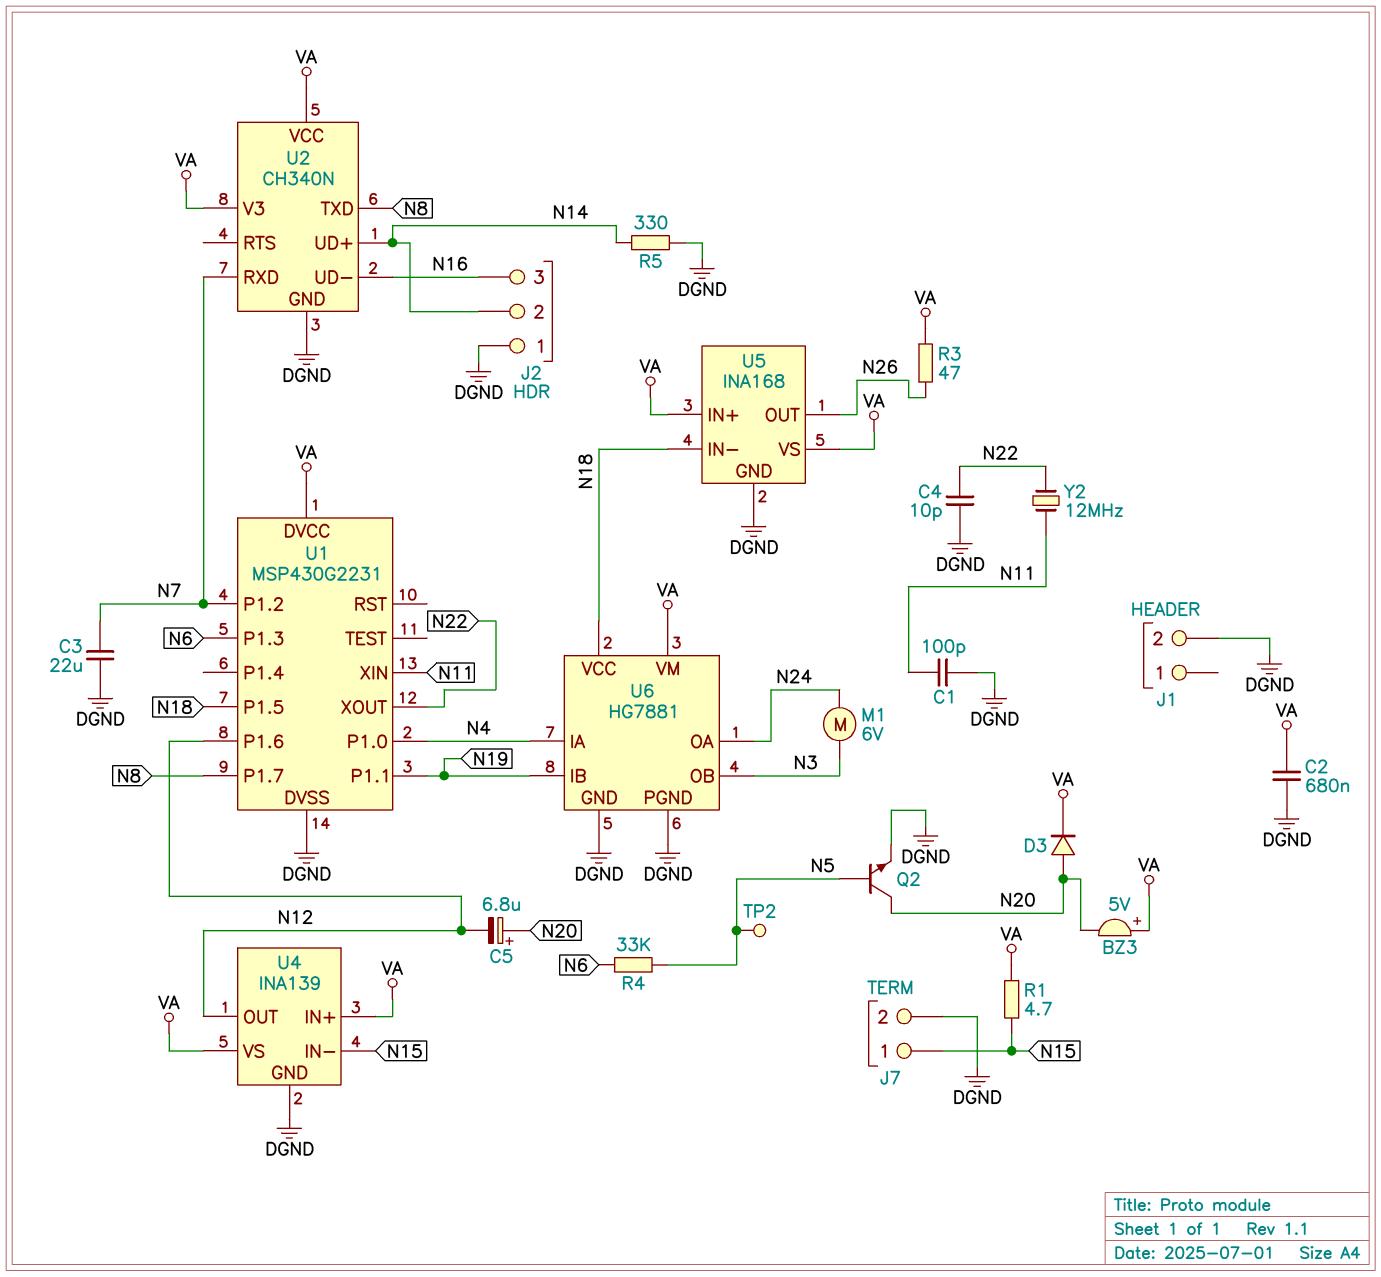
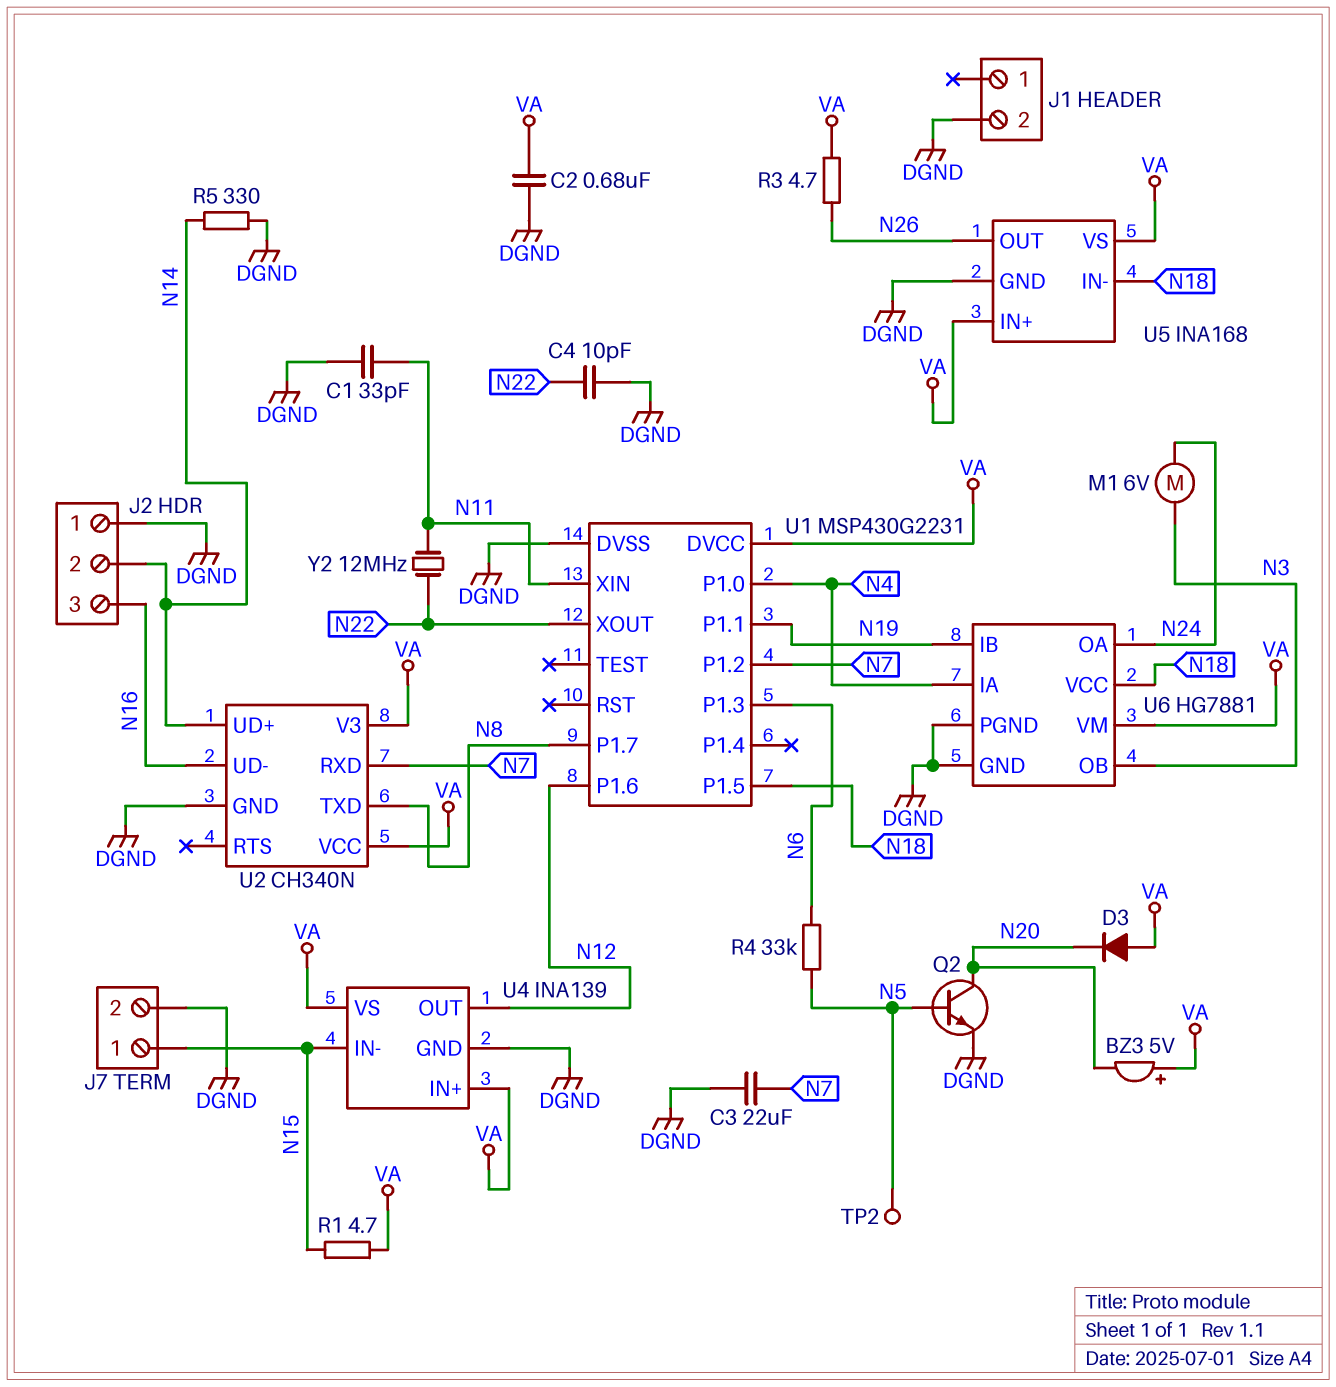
C1: 100pF (DGND, N11) -> 33pF (DGND, N11)
C5: 6.8uF (plus N20, minus N12) -> none
D3: diode (A N20, K VA) -> diode (A VA, K N20)
R3: 47 (N26, VA) -> 4.7 (N26, VA)

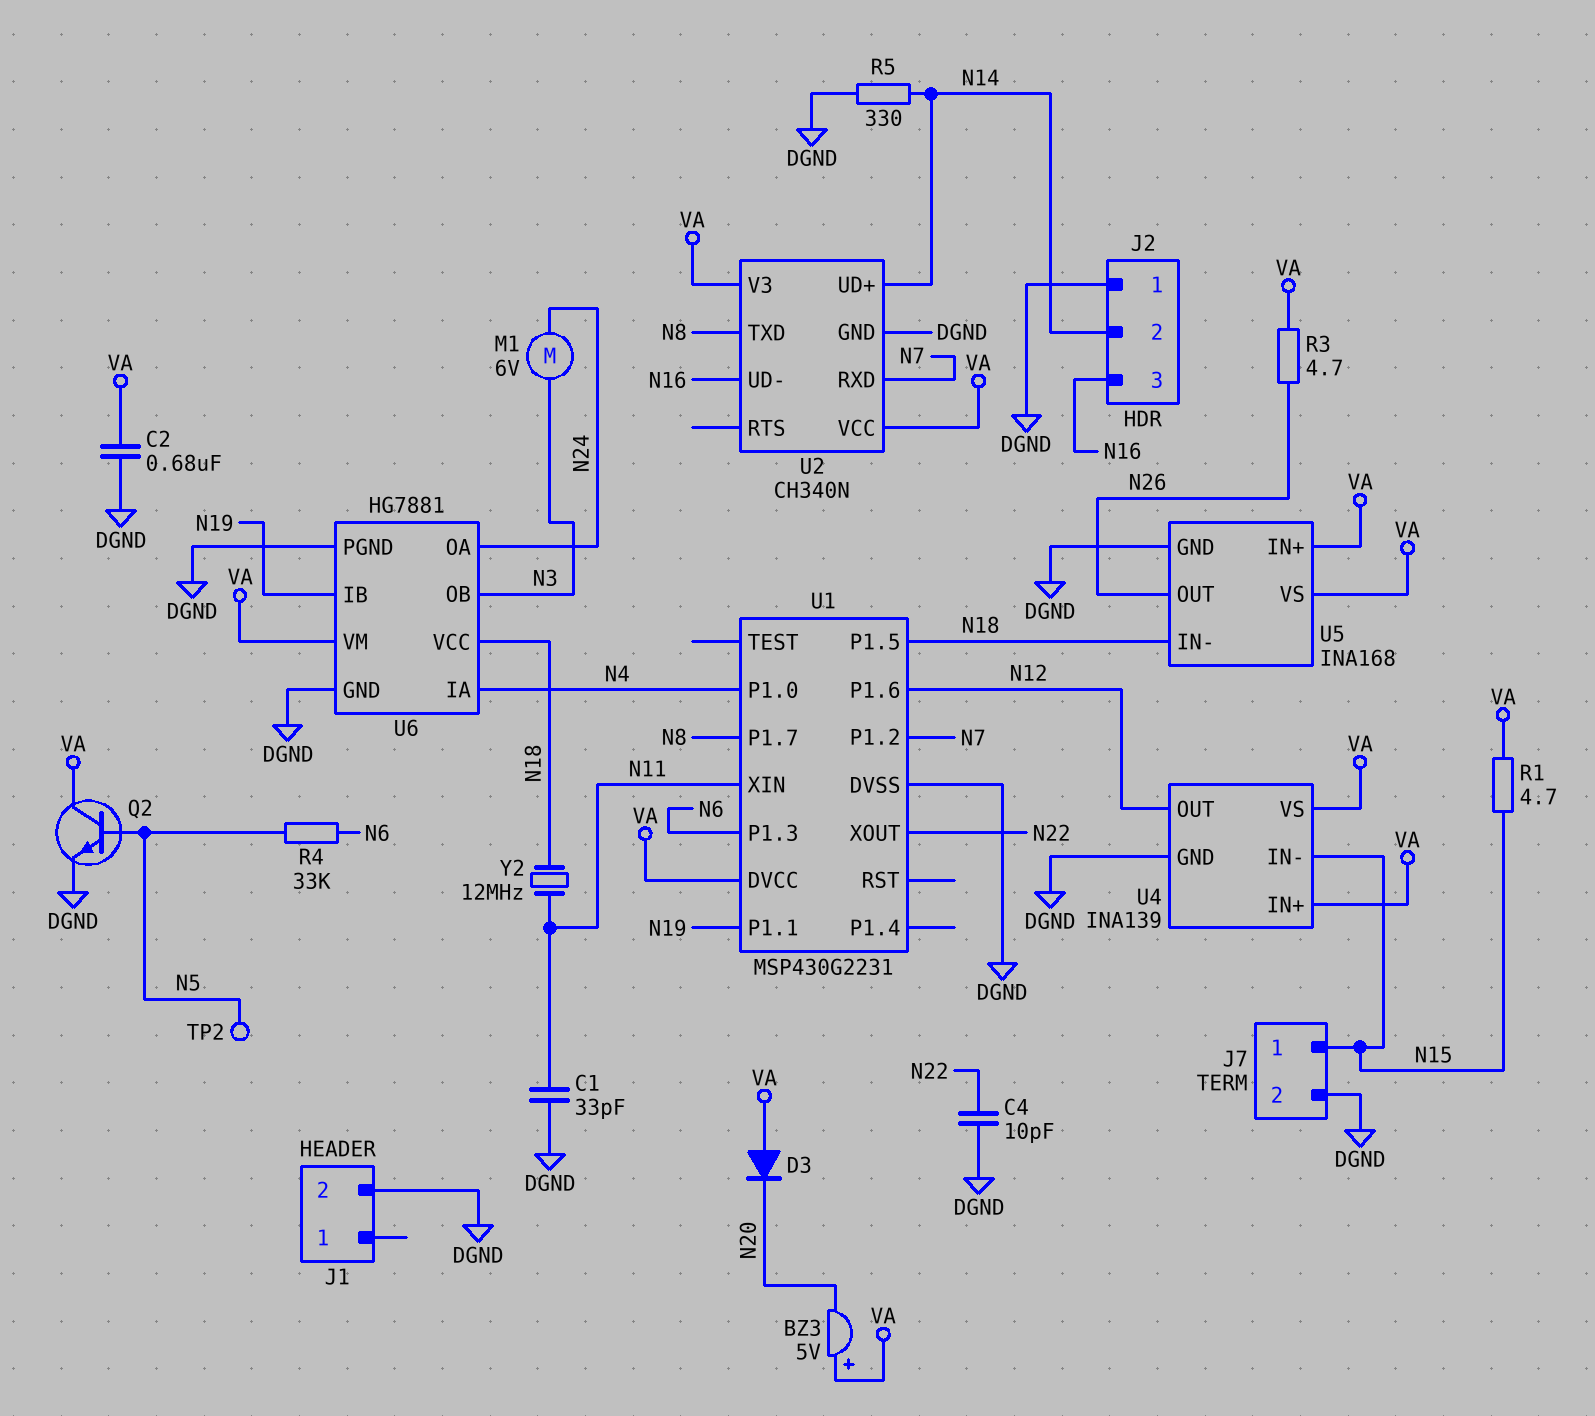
C3: 22uF (DGND, N7) -> none
Q2: NPN (B N5, C N20, E DGND) -> NPN (B N5, C VA, E DGND)
Y2: 12MHz (N11, N22) -> 12MHz (N11, N18)

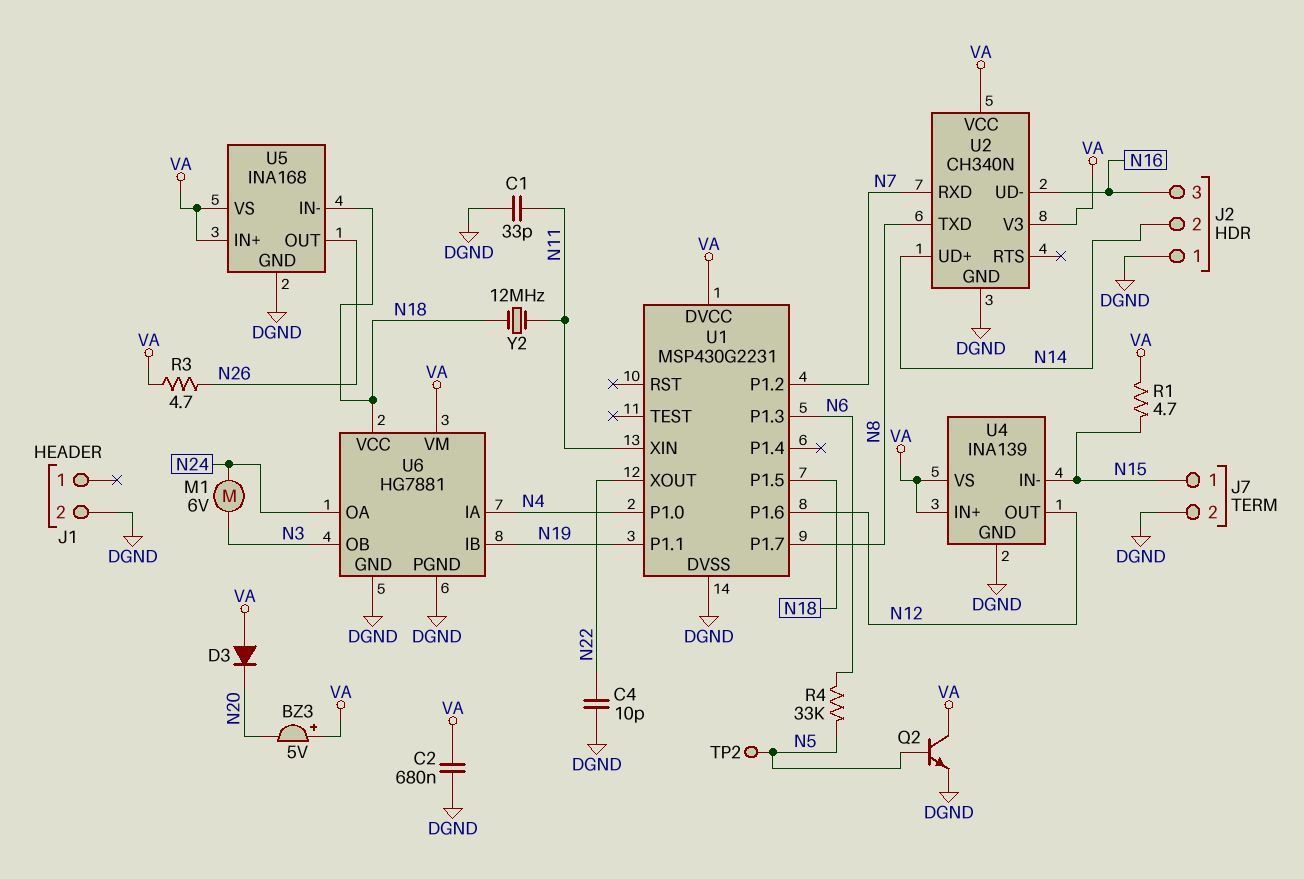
R5: 330 (DGND, N14) -> none

